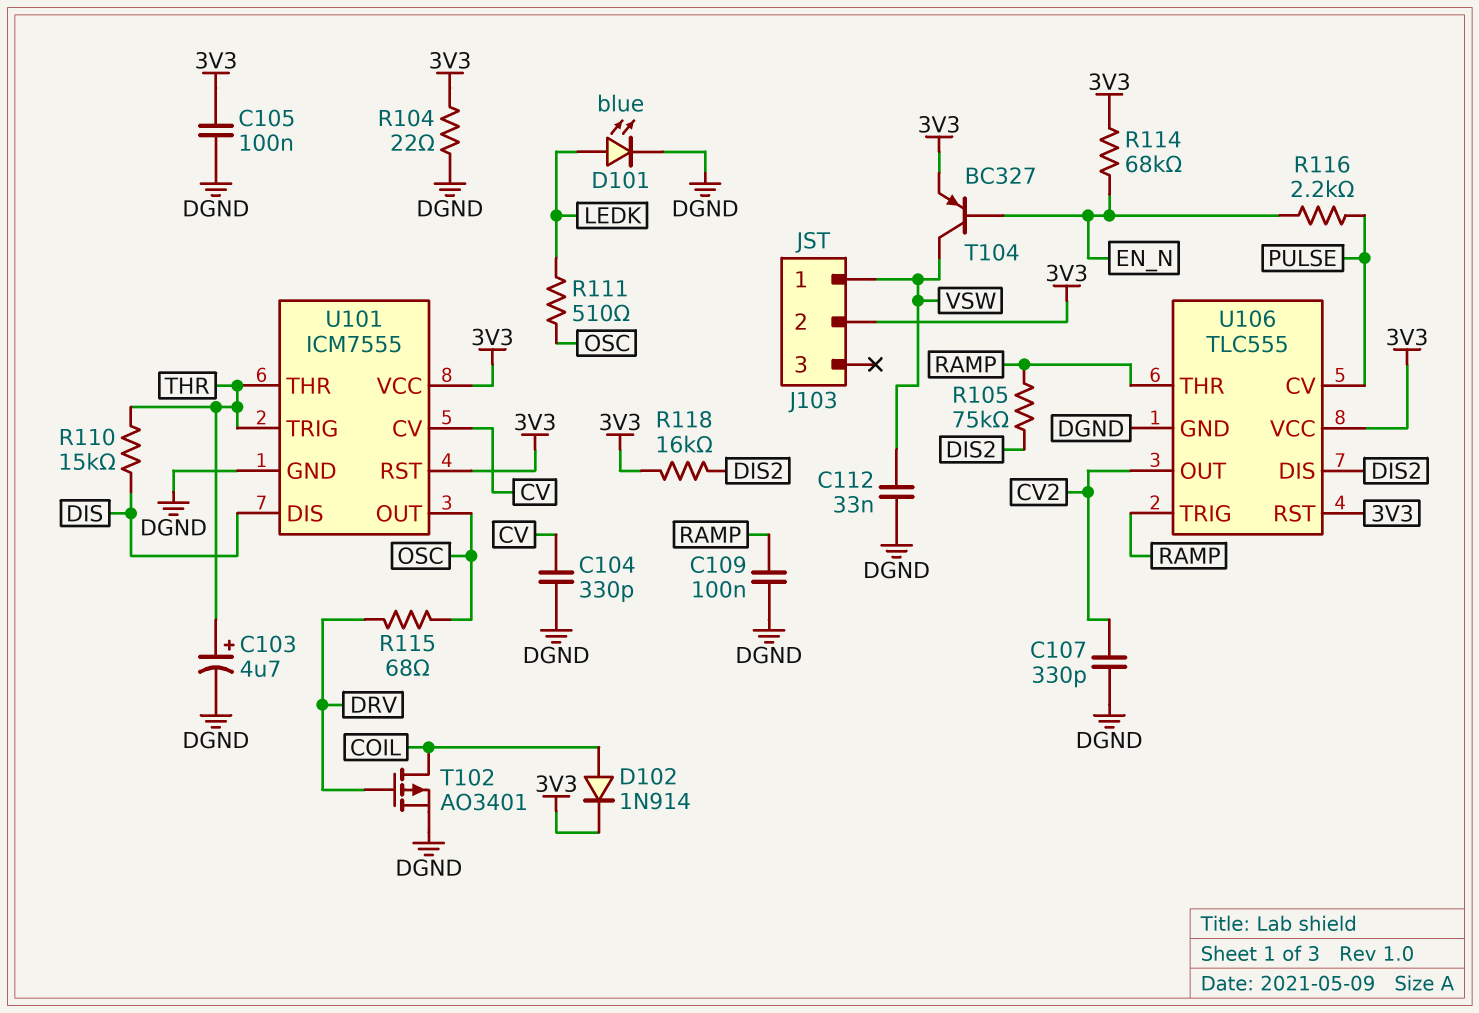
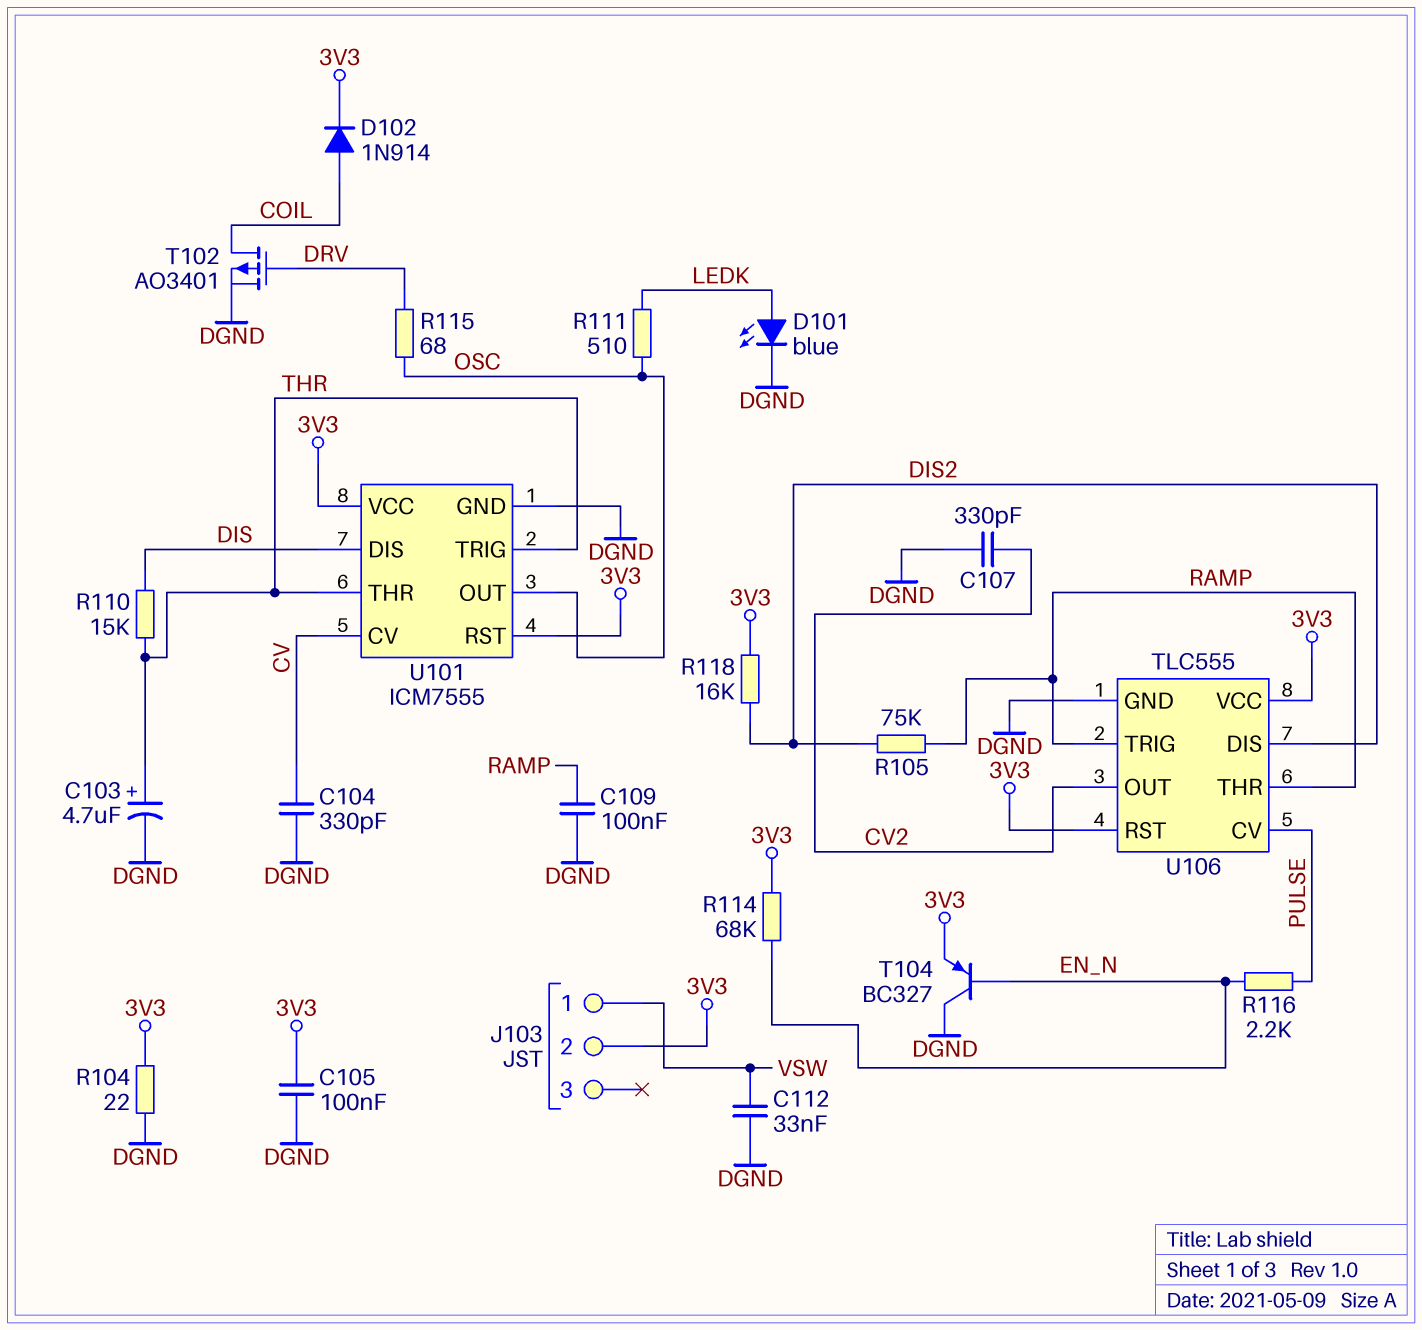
T104: PNP BC327 (B EN_N, C VSW, E 3V3) -> PNP BC327 (B EN_N, C DGND, E 3V3)

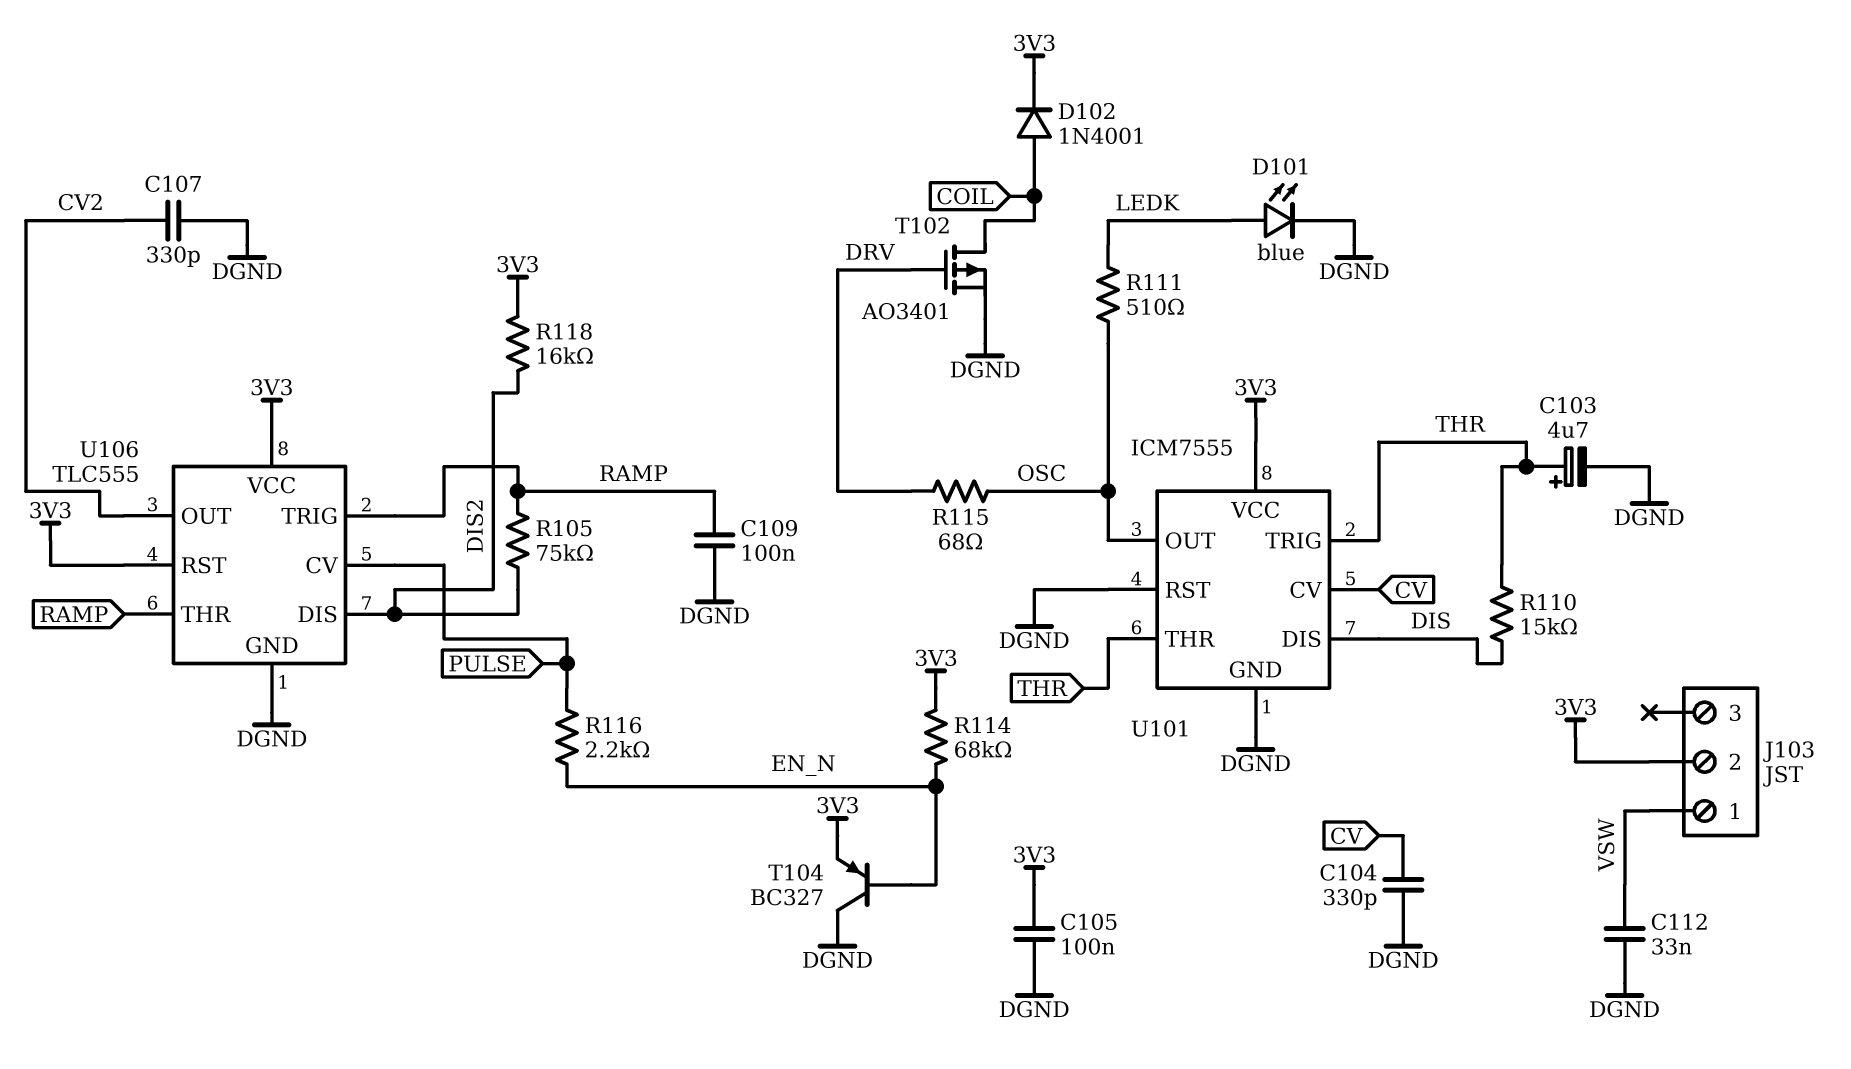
D102: diode 1N914 (A COIL, K 3V3) -> diode 1N4001 (A COIL, K 3V3)
R104: 22 (3V3, DGND) -> none
U101 pin RST: 3V3 -> DGND

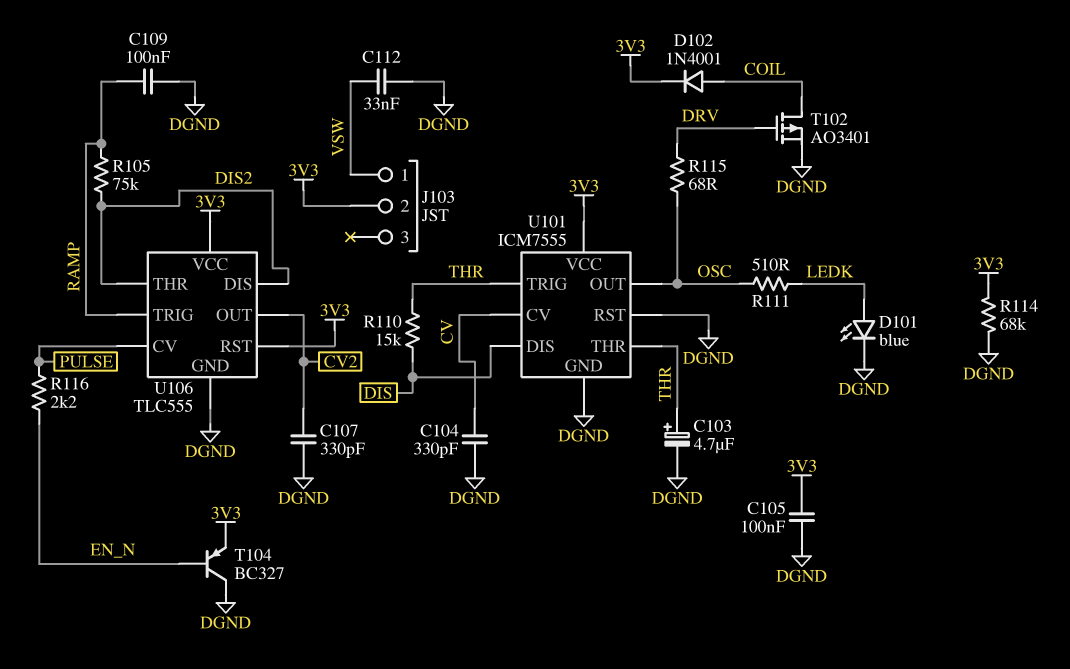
R114: 68k (3V3, EN_N) -> 68k (3V3, DGND)
R118: 16k (3V3, DIS2) -> none
U106 pin THR: RAMP -> DIS2

